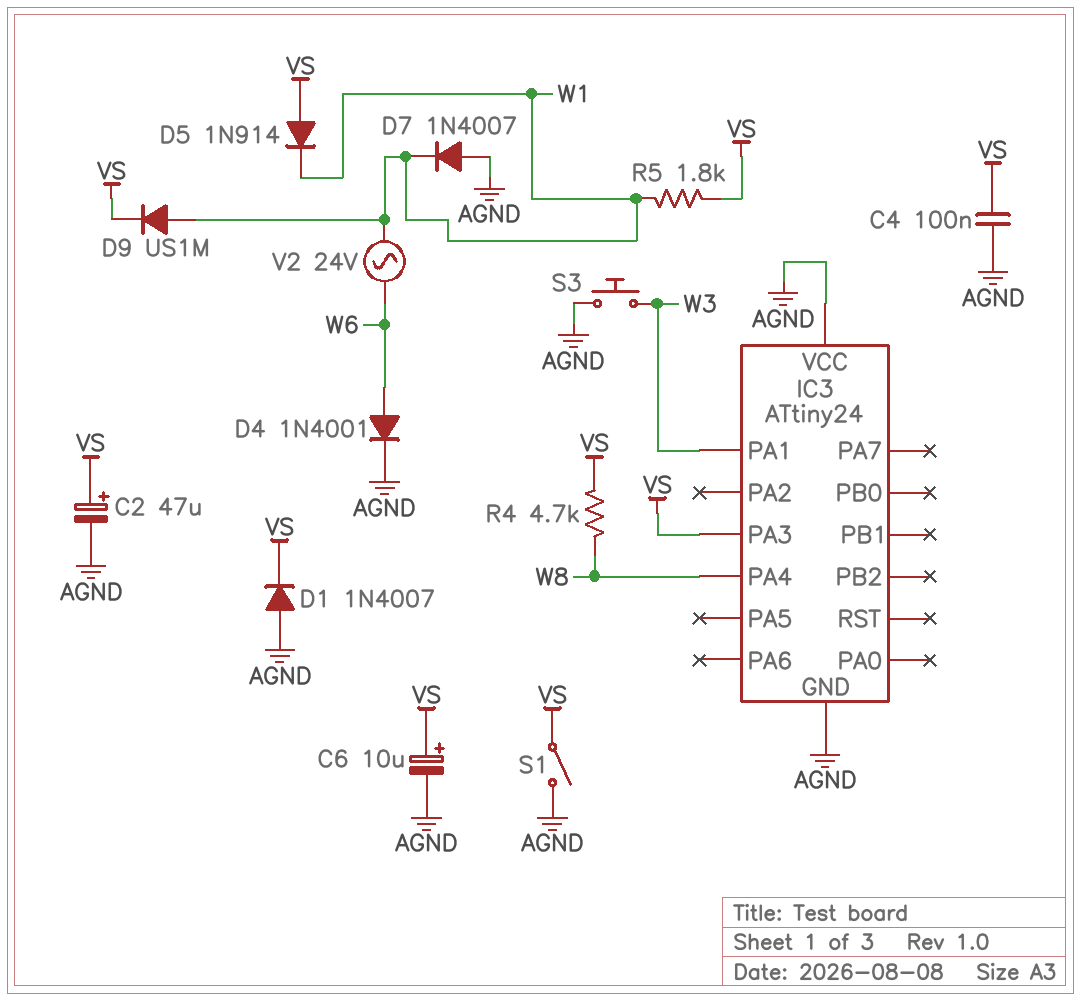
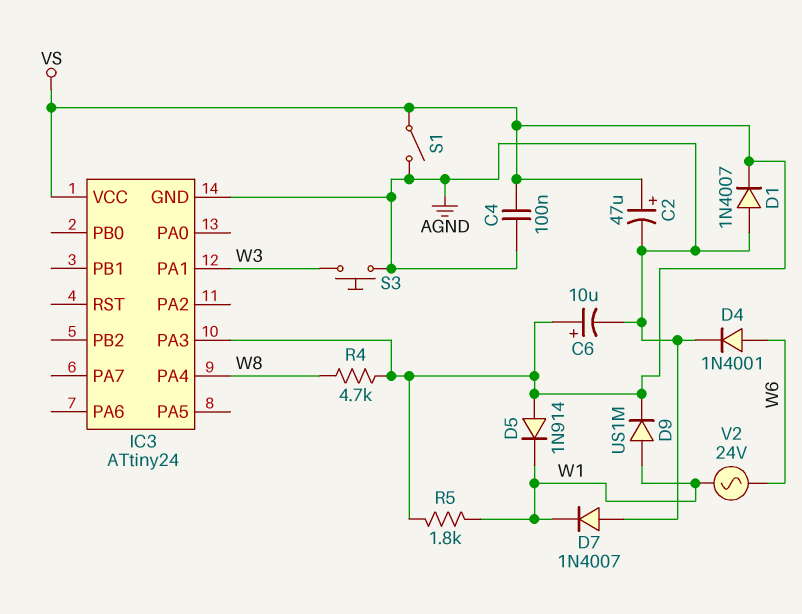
IC3 pin VCC: AGND -> VS

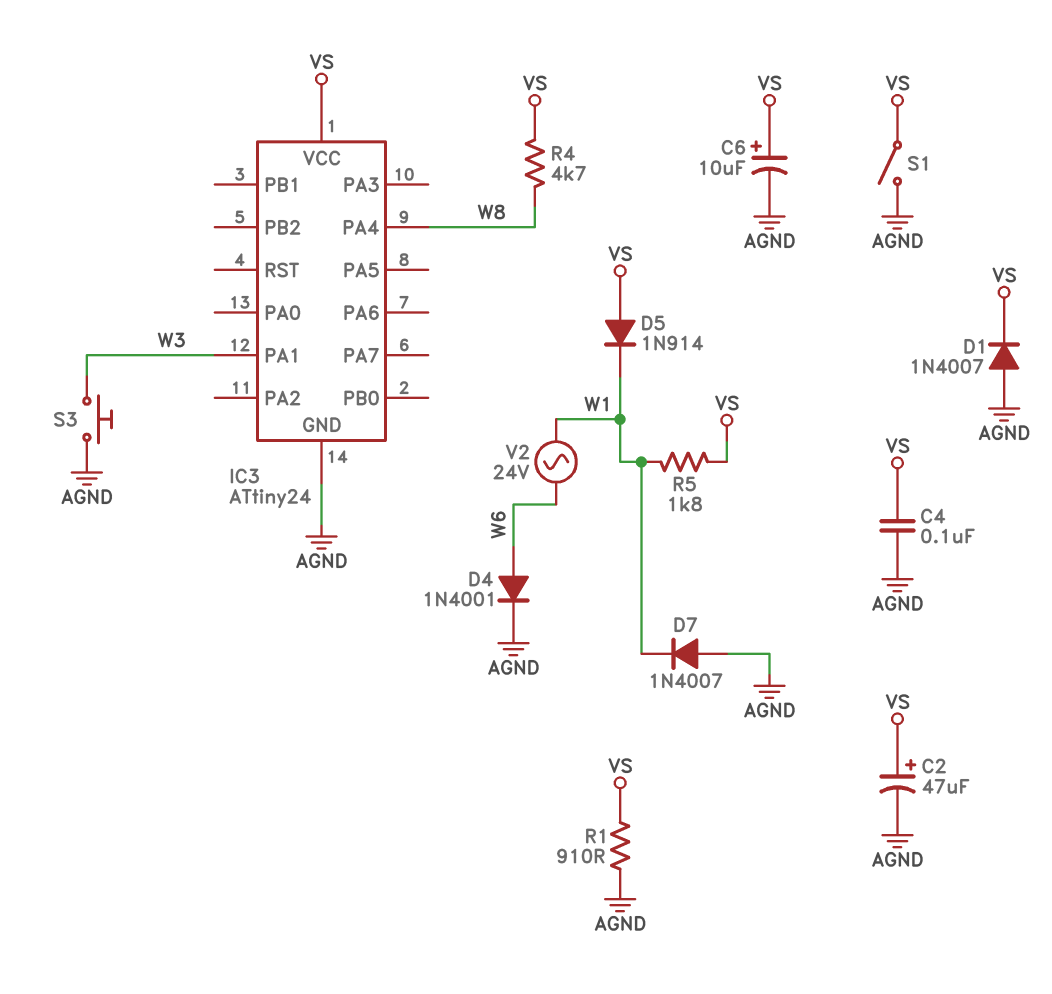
D9: diode US1M (A W1, K VS) -> none
IC3 pin PA3: VS -> none
R1: none -> 910 (AGND, VS)

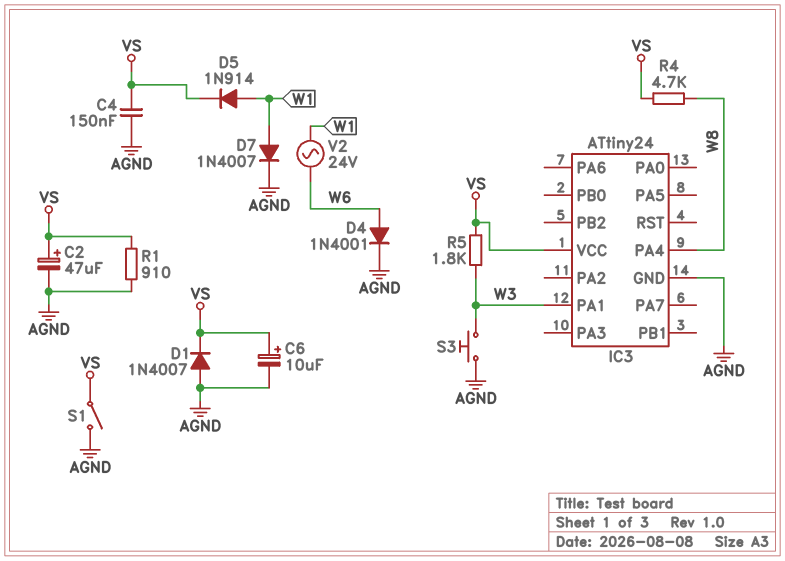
C4: 100nF (AGND, VS) -> 150nF (AGND, VS)
D5: diode 1N914 (A VS, K W1) -> diode 1N914 (A W1, K VS)
D7: diode 1N4007 (A AGND, K W1) -> diode 1N4007 (A W1, K AGND)
R5: 1.8k (VS, W1) -> 1.8k (VS, W3)

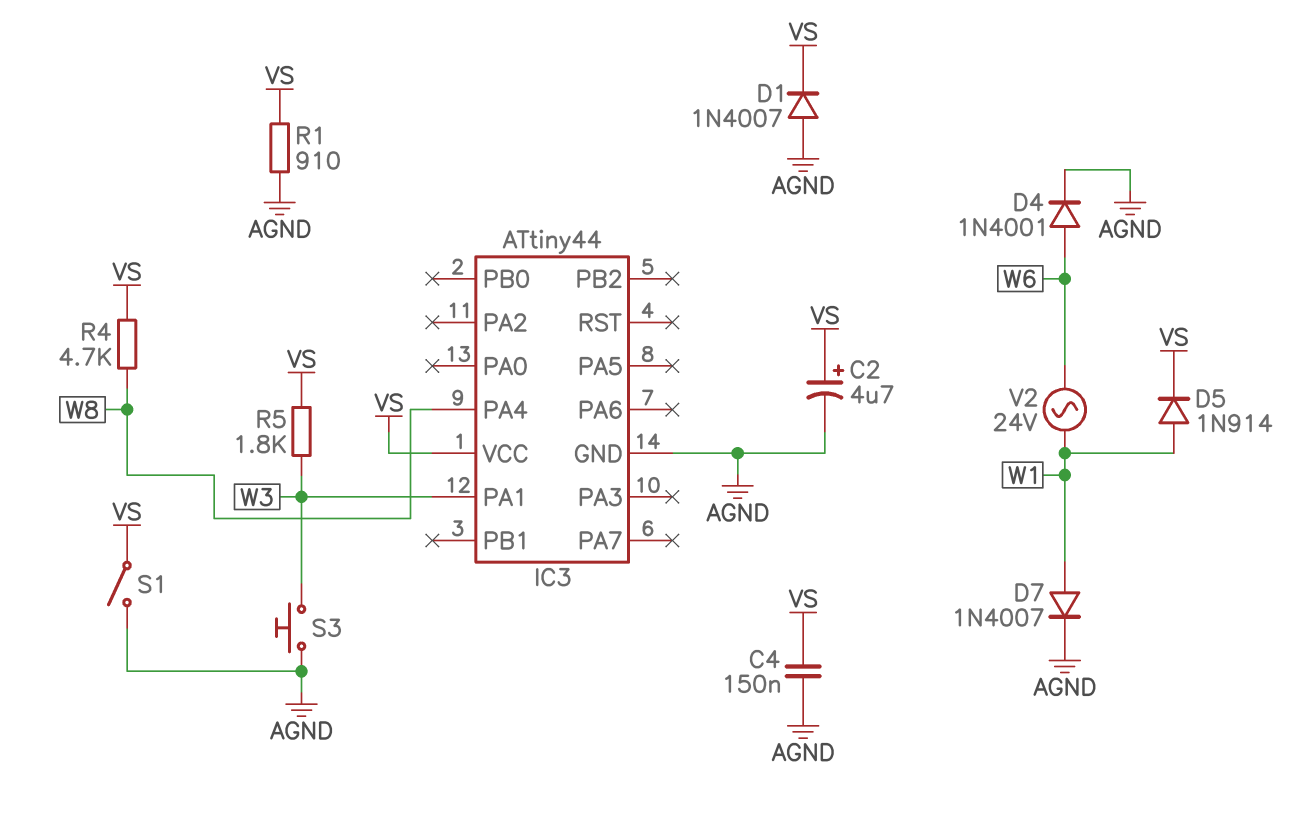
C2: 47uF (plus VS, minus AGND) -> 4.7uF (plus VS, minus AGND)
C6: 10uF (plus VS, minus AGND) -> none
IC3: ATtiny24 -> ATtiny44

